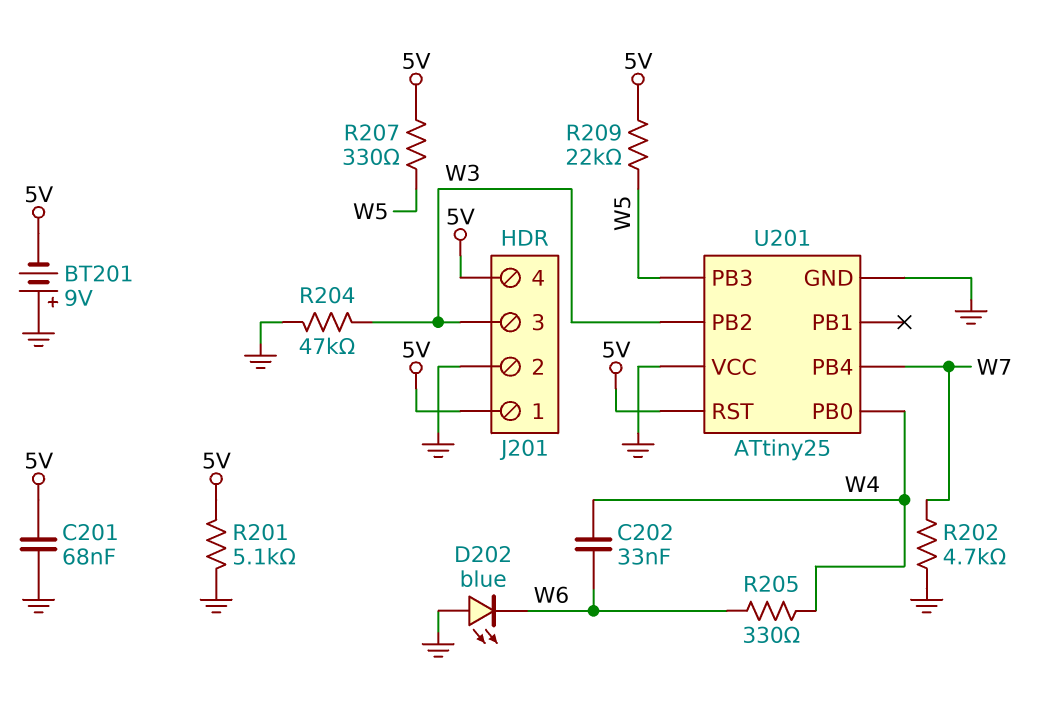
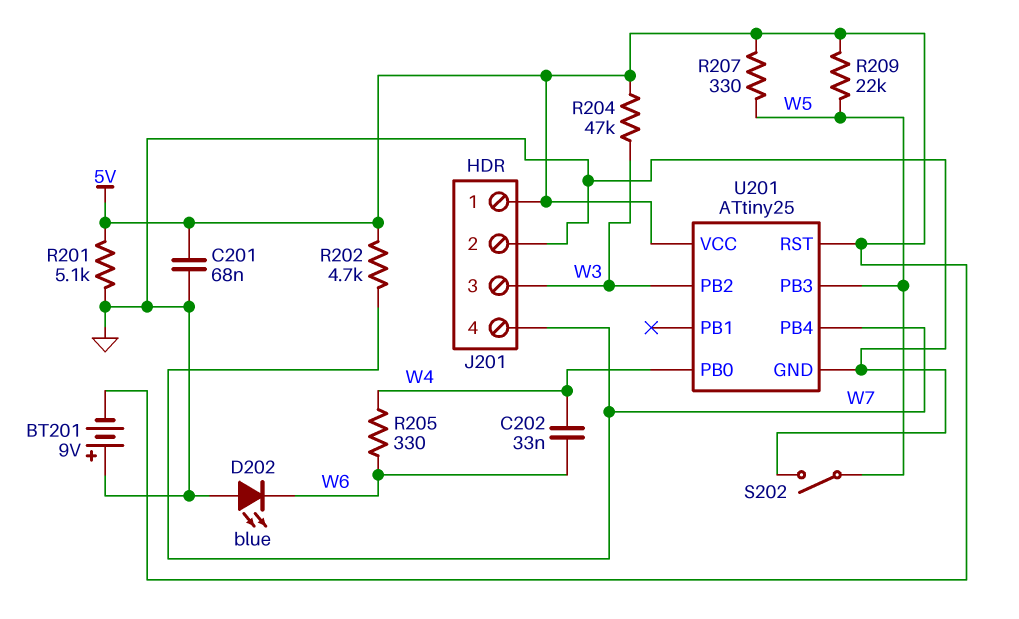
J201 pin 4: 5V -> W7
R202: 4.7k (GND, W7) -> 4.7k (5V, W7)
R204: 47k (GND, W3) -> 47k (5V, W3)
S202: none -> switch (GND, W5)
U201 pin VCC: GND -> 5V

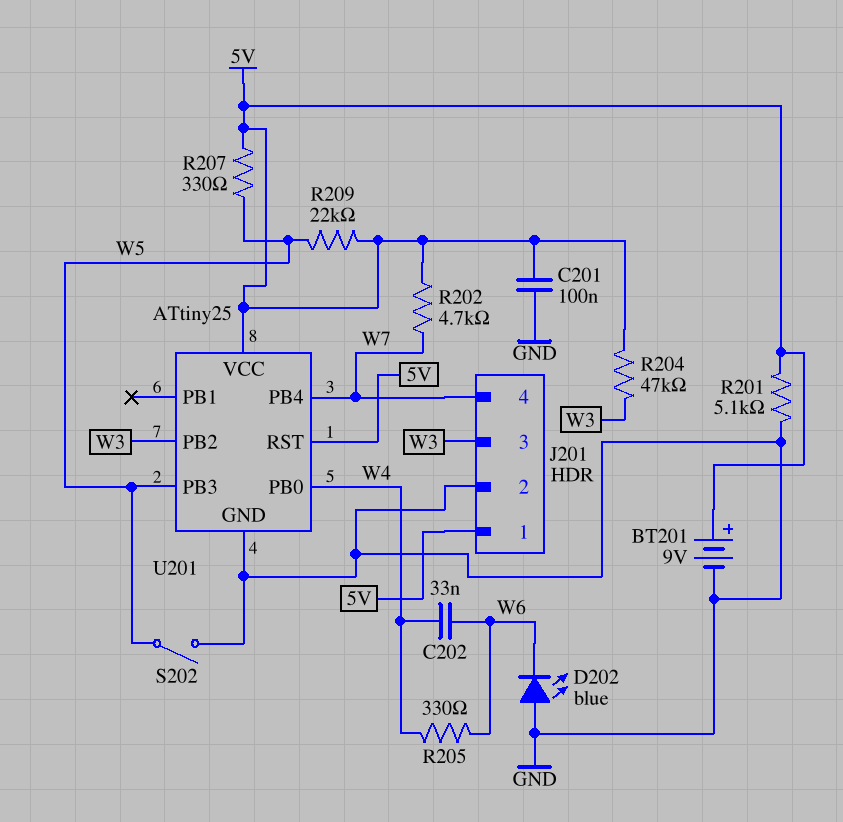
BT201: 9V (plus GND, minus 5V) -> 9V (plus 5V, minus GND)
C201: 68nF (5V, GND) -> 100nF (5V, GND)

